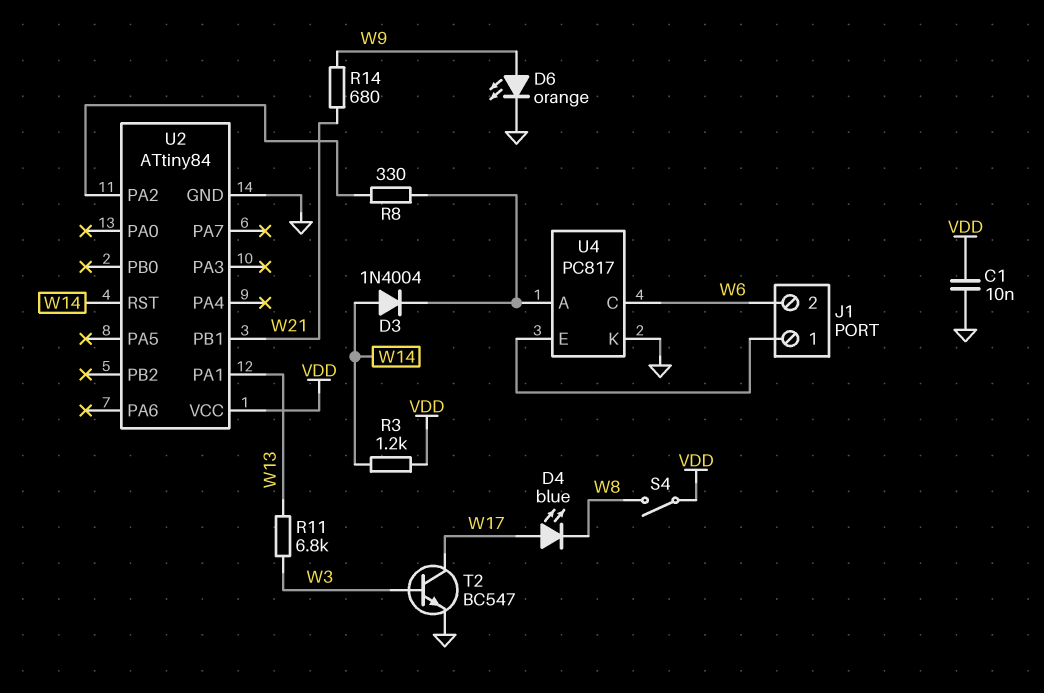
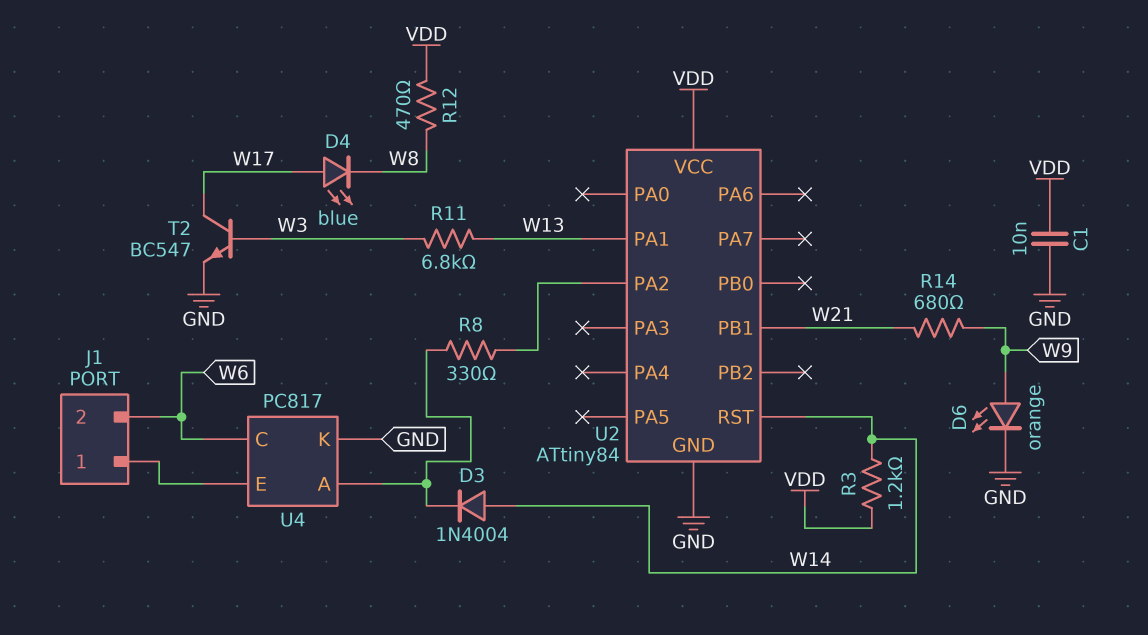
R12: none -> 470 (VDD, W8)
S4: switch (VDD, W8) -> none

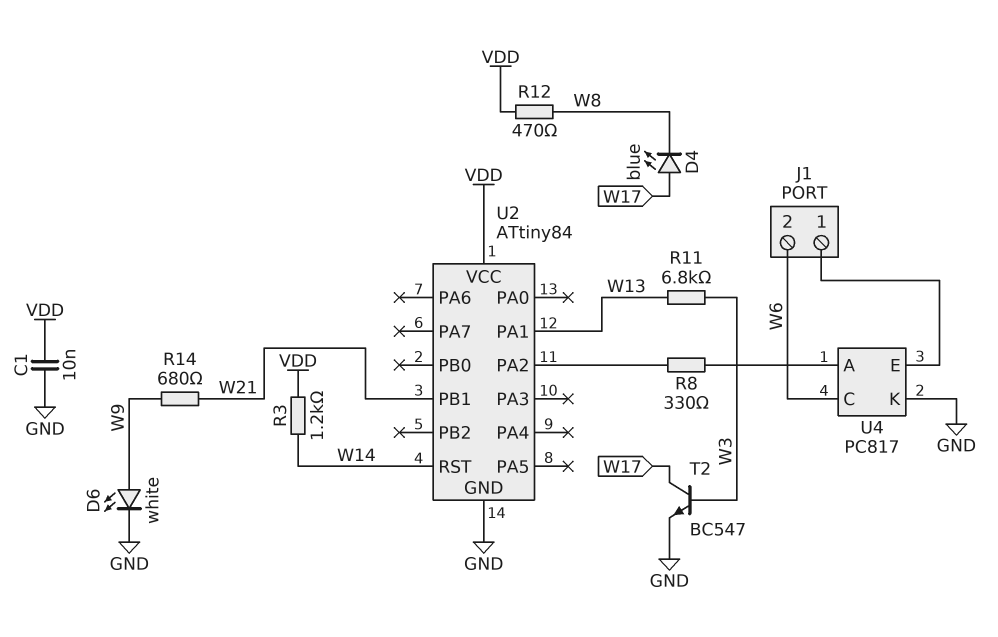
D3: diode 1N4004 (A W14, K U4/A) -> none
D6: LED orange (A W9, K GND) -> LED white (A W9, K GND)

